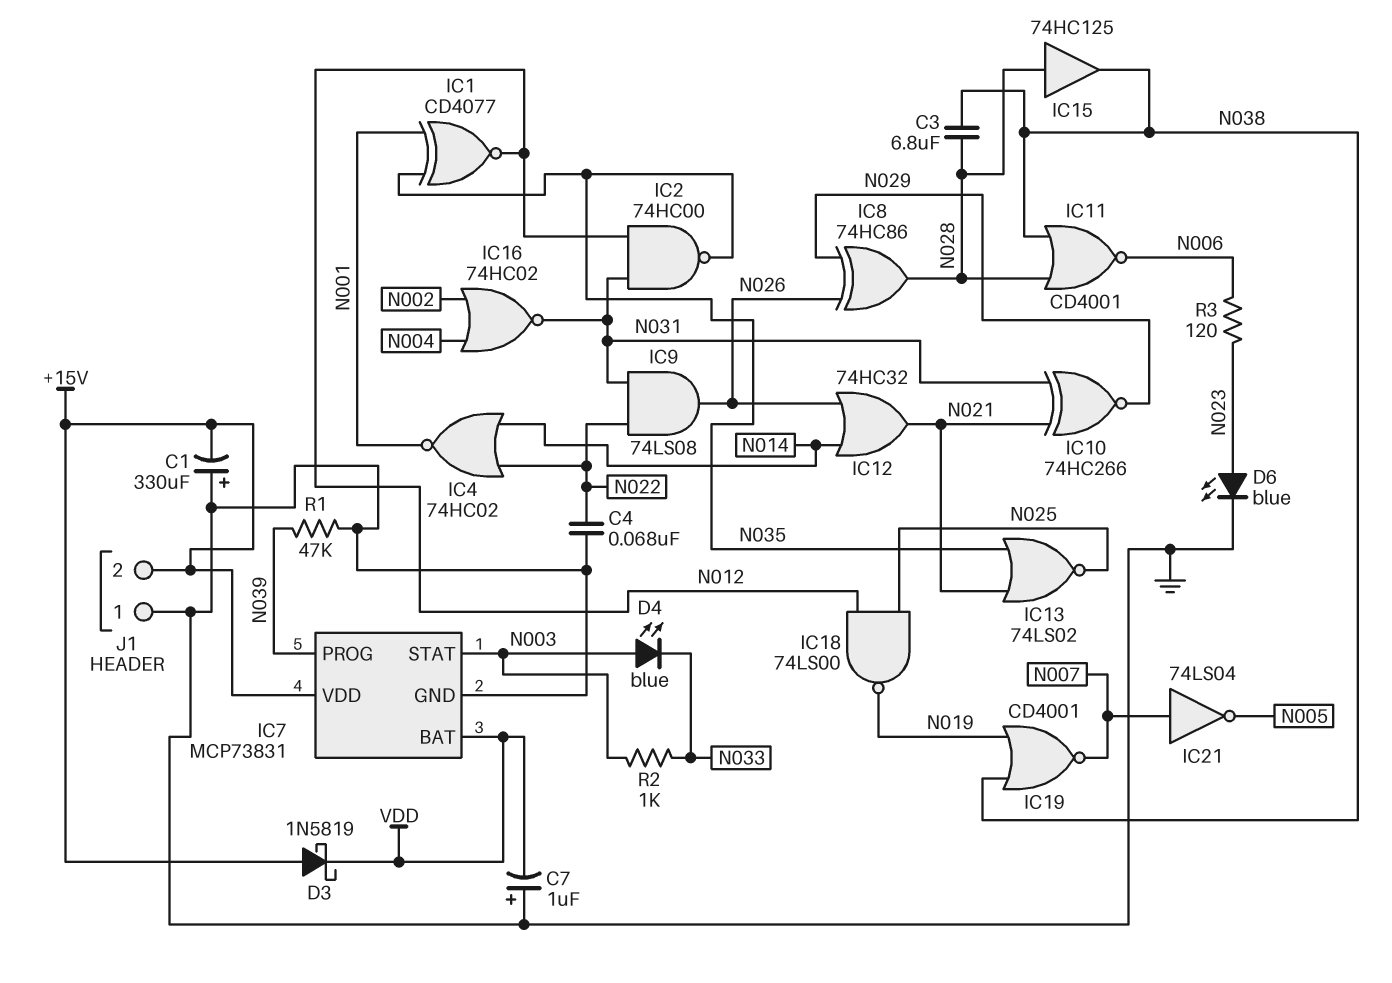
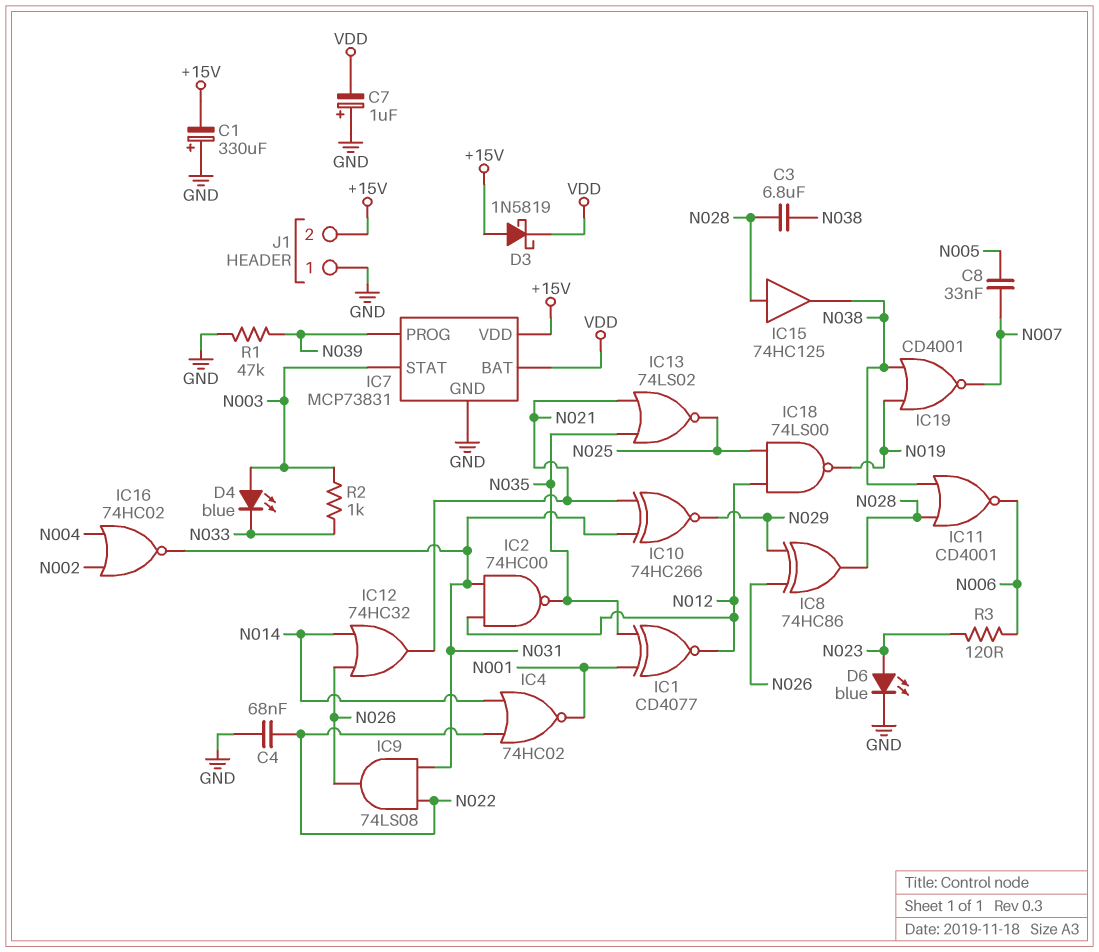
C8: none -> 33nF (N005, N007)
IC21: NOT 74LS04 (in N007, out N005) -> none

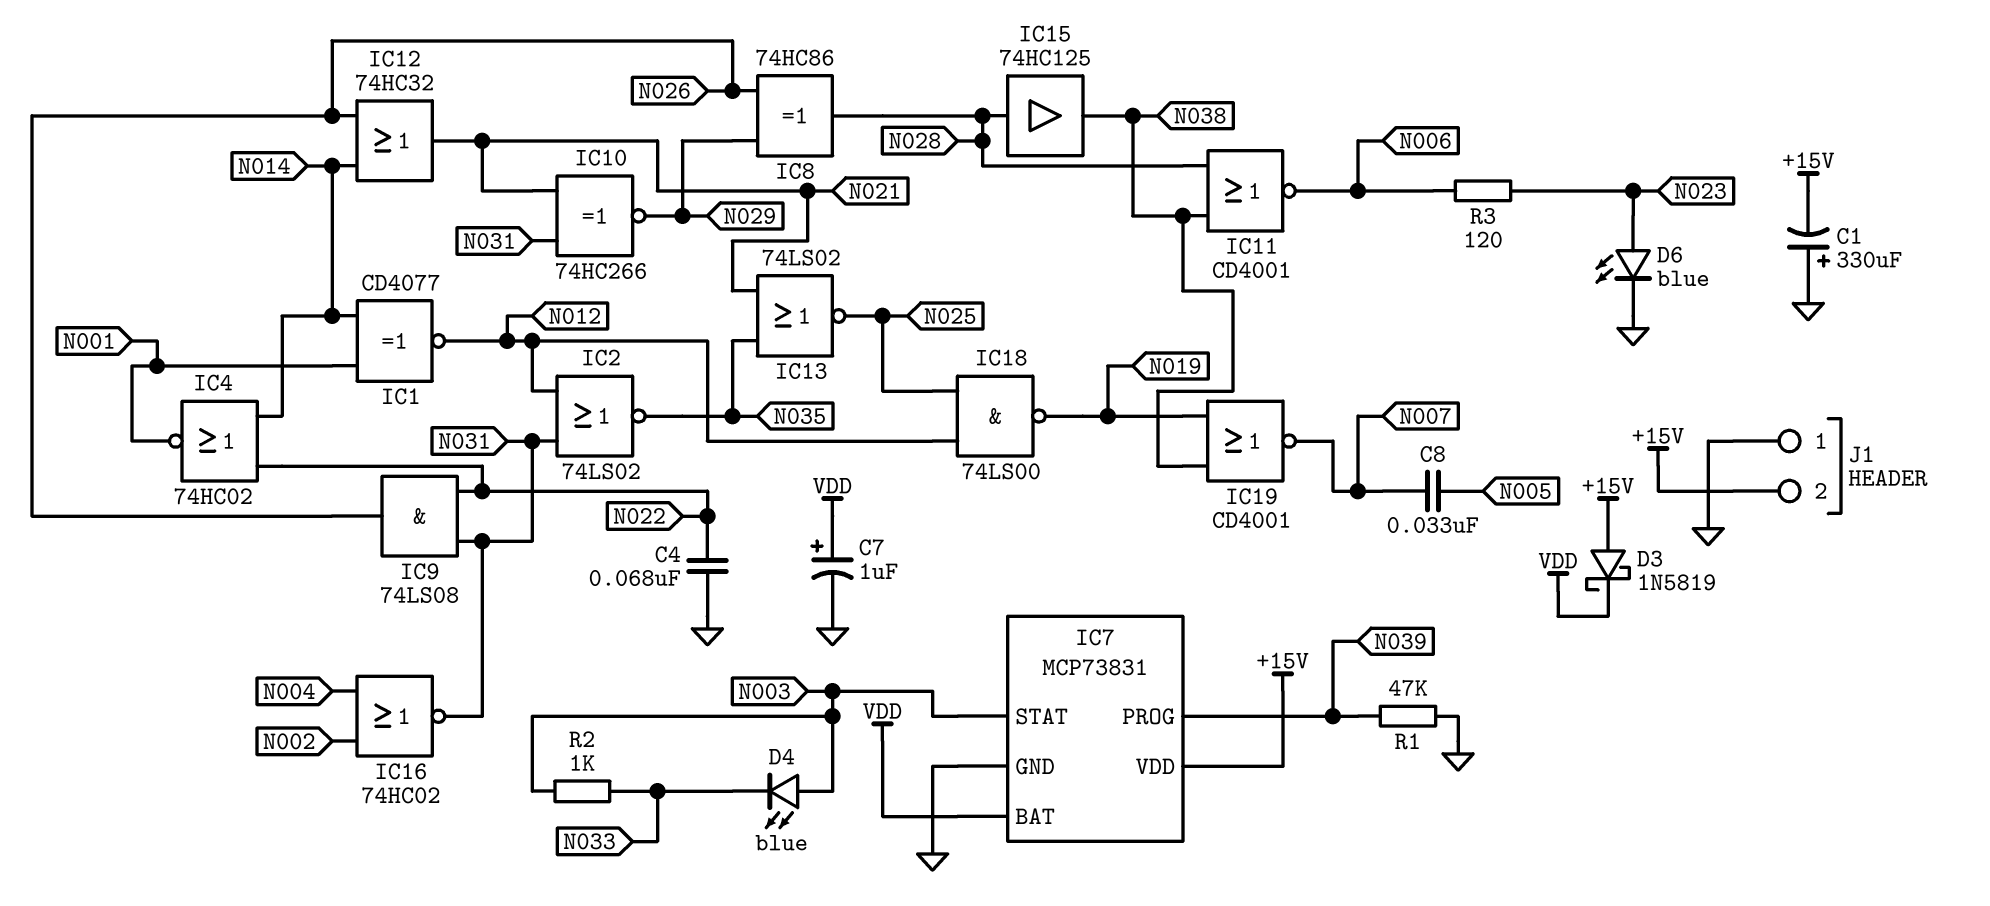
C3: 6.8uF (N028, N038) -> none
C7: 1uF (plus GND, minus VDD) -> 1uF (plus VDD, minus GND)
IC1: XNOR CD4077 (in N001, in N035, out N012) -> XNOR CD4077 (in N001, in N014, out N012)
IC2: NAND 74HC00 (in N012, in N031, out N035) -> NOR 74LS02 (in N012, in N031, out N035)

